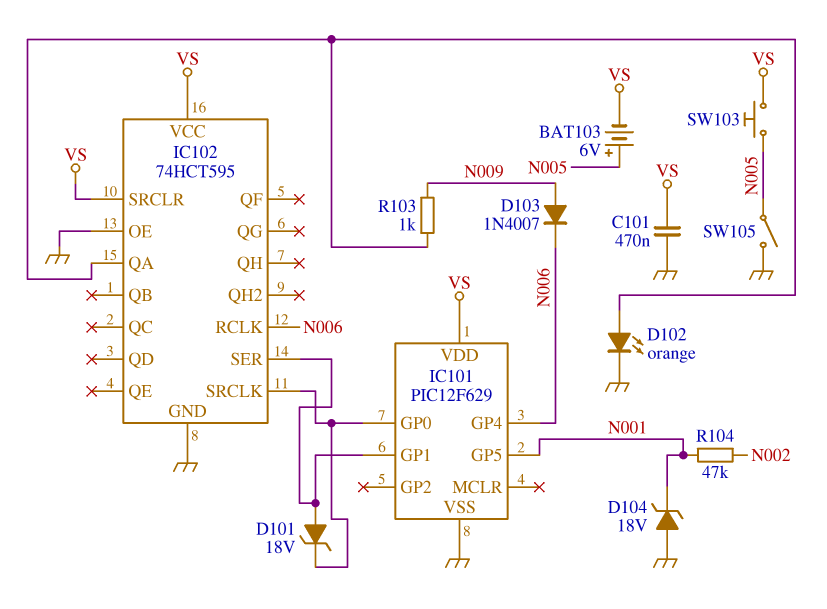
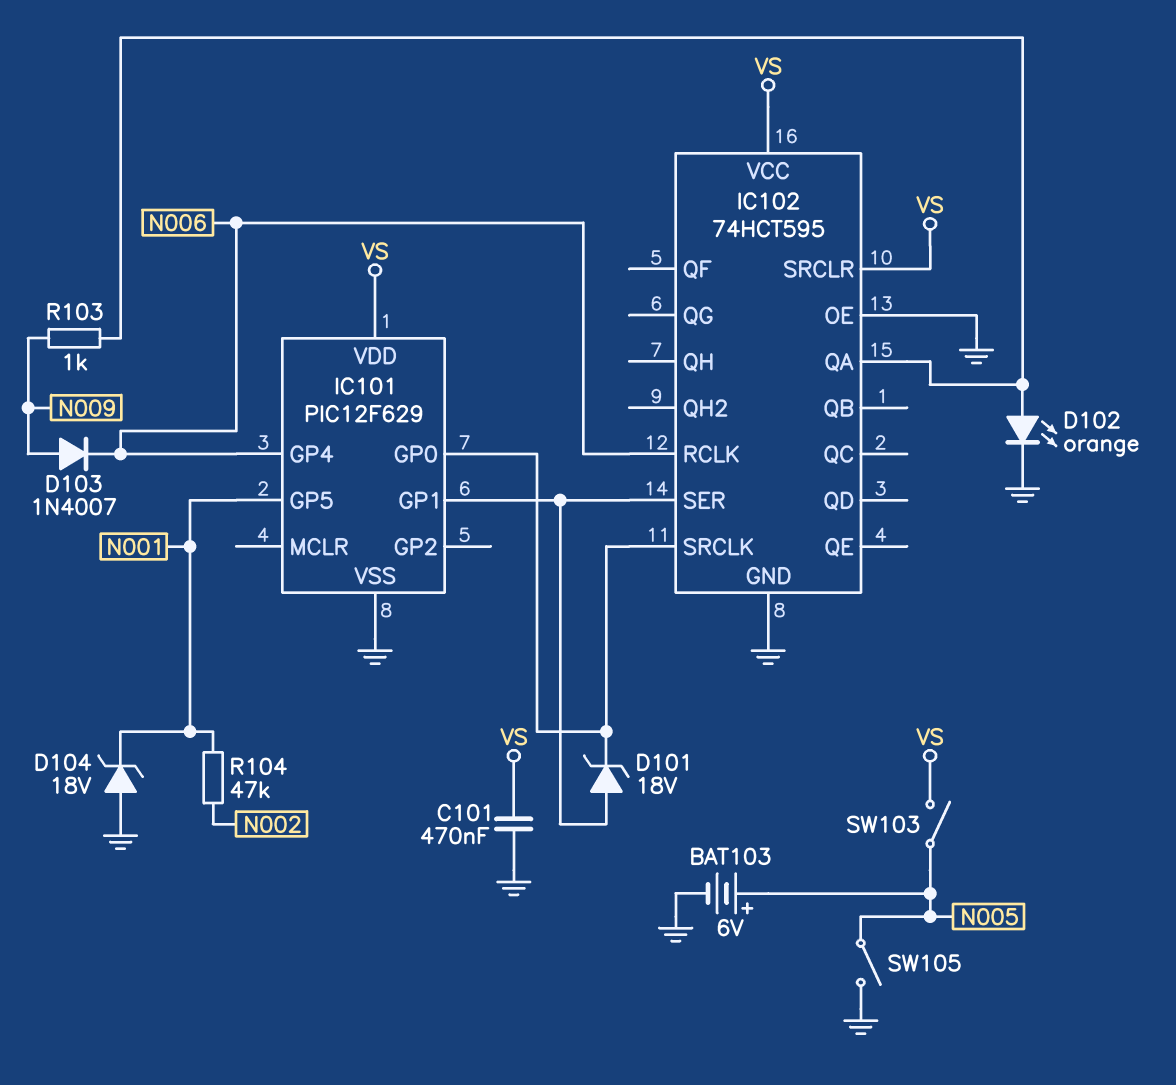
BAT103: 6V (plus N005, minus VS) -> 6V (plus N005, minus GND)
SW103: button (N005, VS) -> switch (N005, VS)

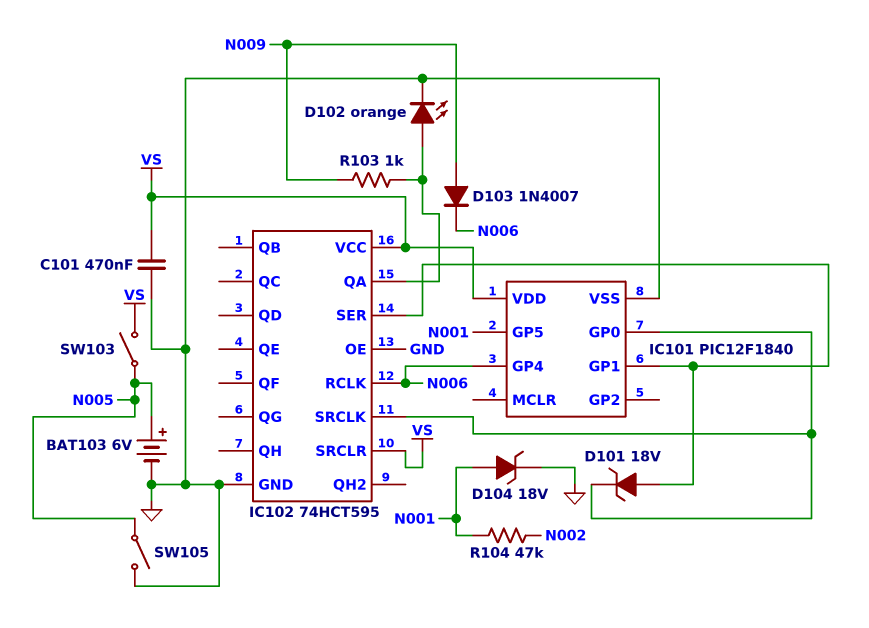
D104: zener 18V (A GND, K N001) -> zener 18V (A N001, K GND)
IC101: PIC12F629 -> PIC12F1840

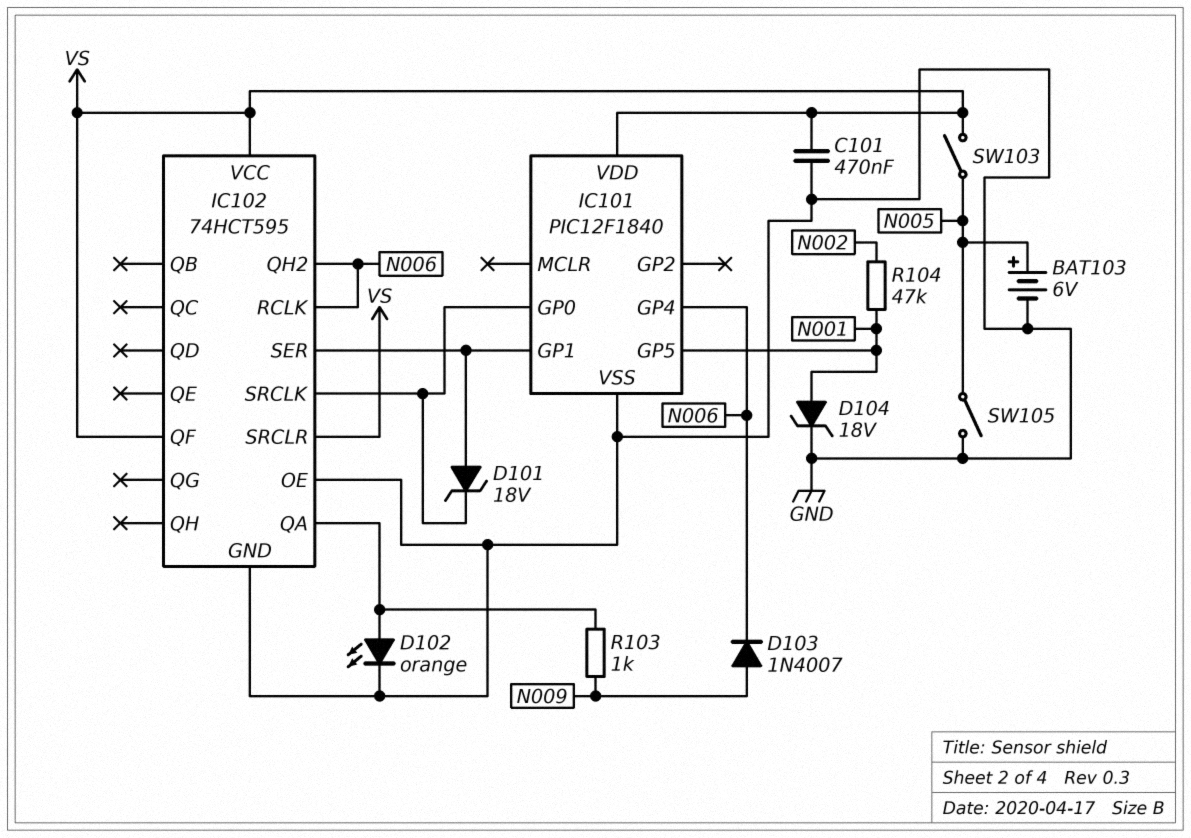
IC102 pin QF: none -> VS
IC102 pin QH2: none -> N006

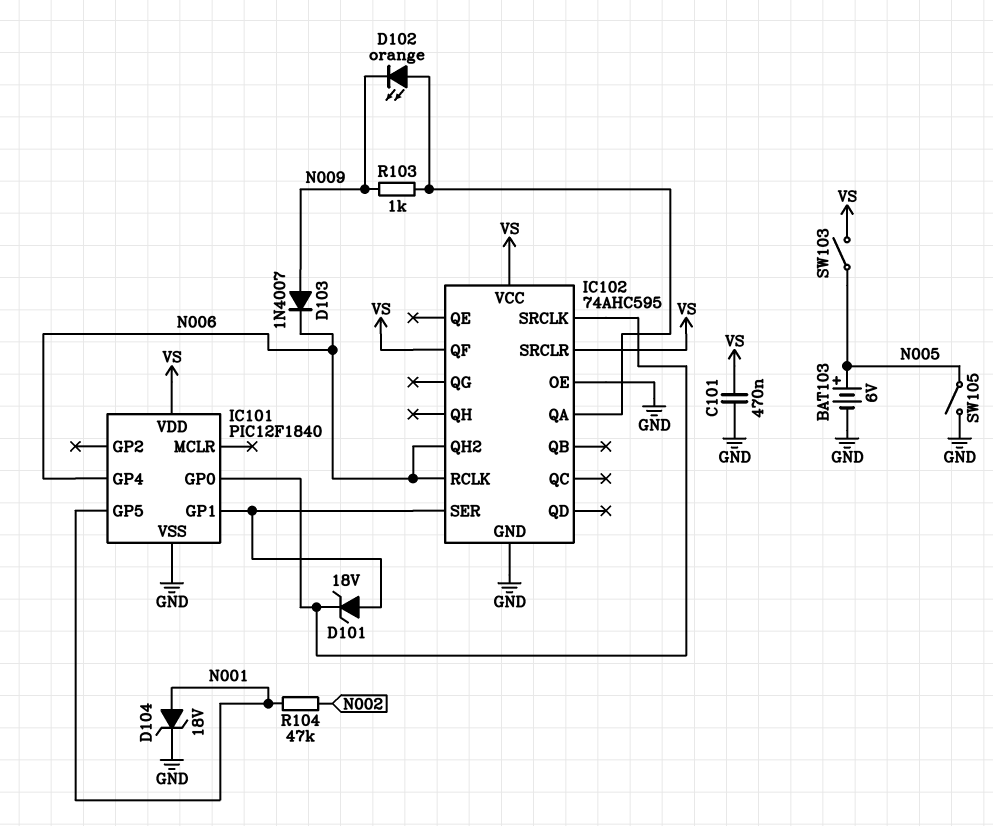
D102: LED orange (A IC102/QA, K GND) -> LED orange (A IC102/QA, K N009)
IC102: 74HCT595 -> 74AHC595

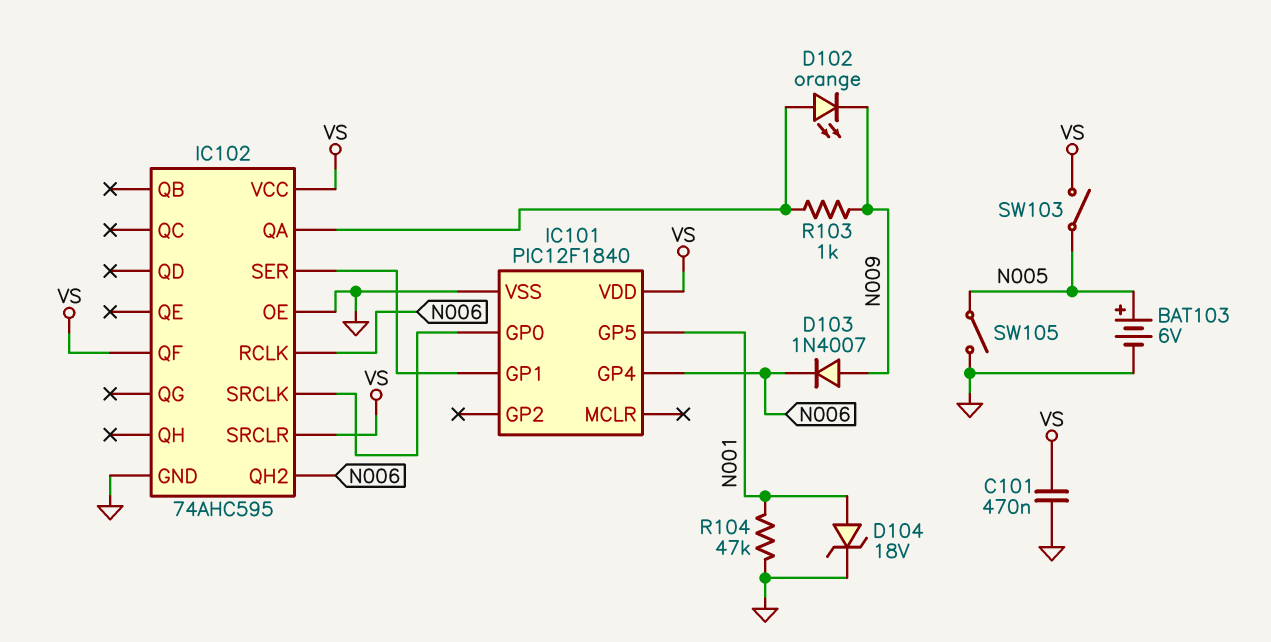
D101: zener 18V (A IC101/GP1, K IC101/GP0) -> none
R104: 47k (N001, N002) -> 47k (GND, N001)

